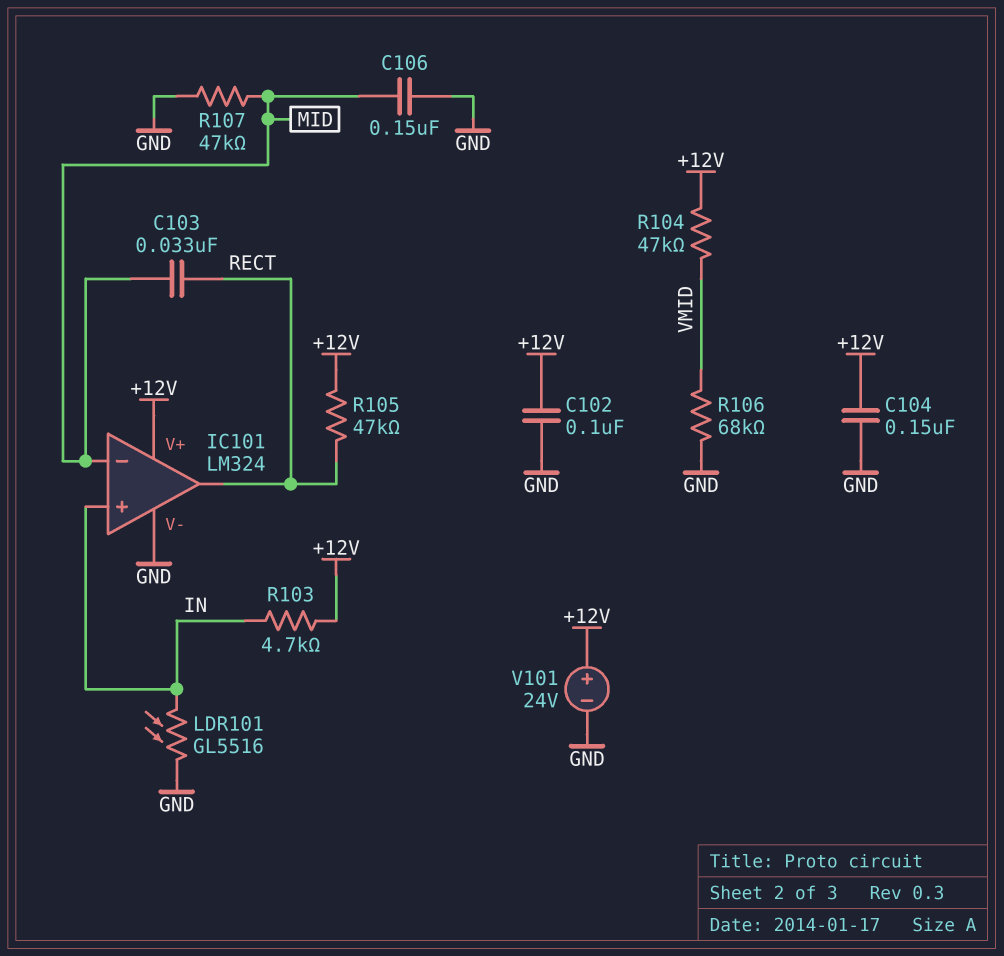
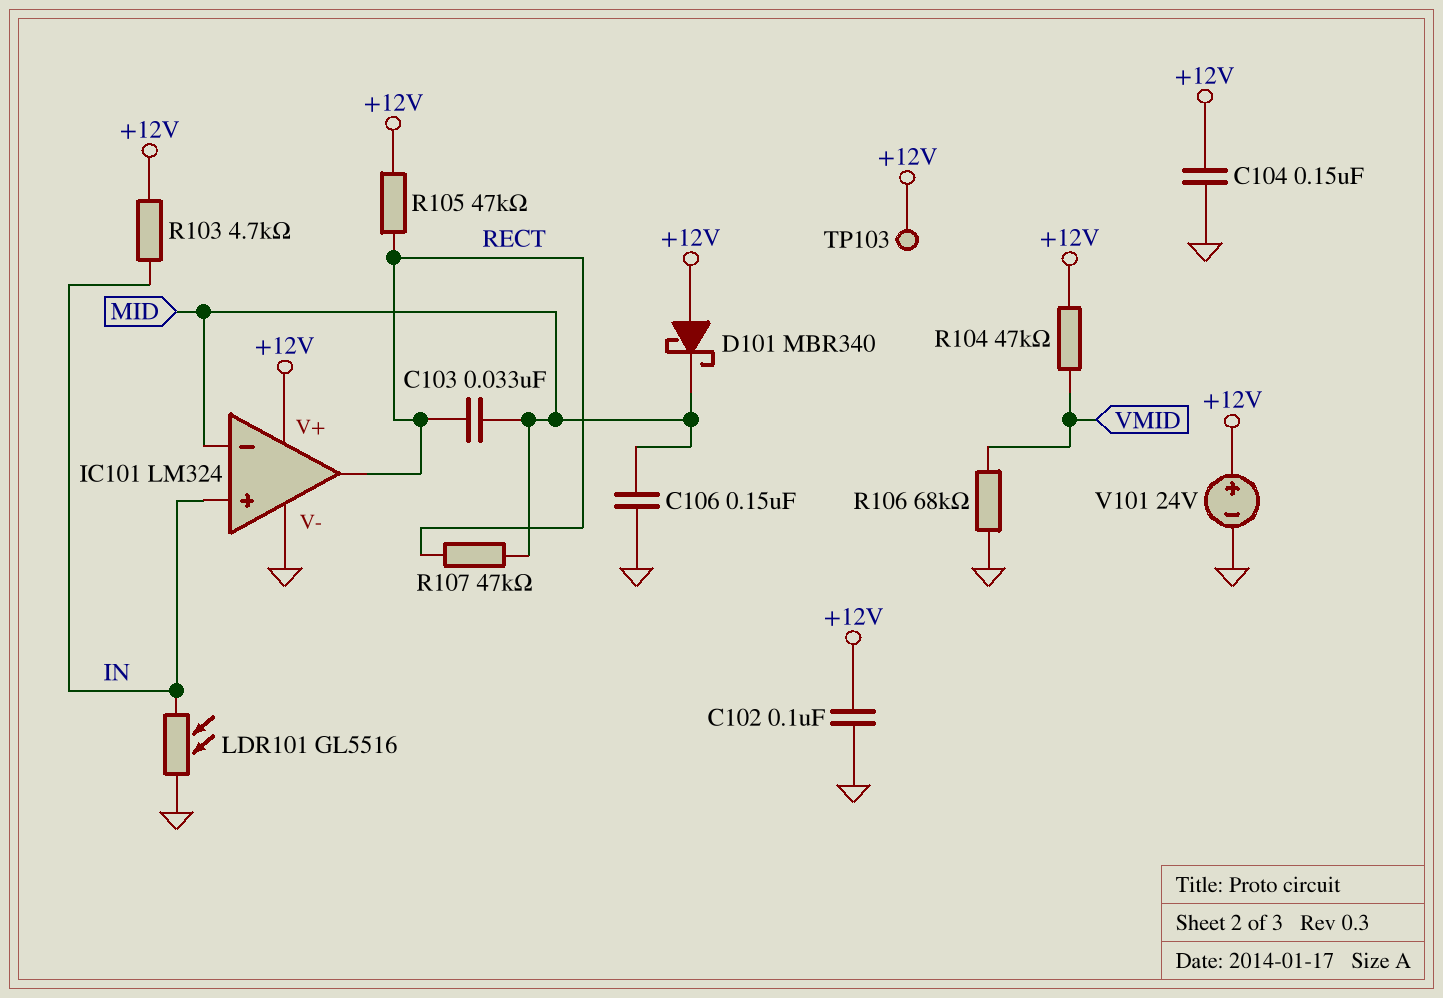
D101: none -> schottky MBR340 (A +12V, K MID)
R107: 47k (GND, MID) -> 47k (MID, RECT)
TP103: none -> test point (+12V)

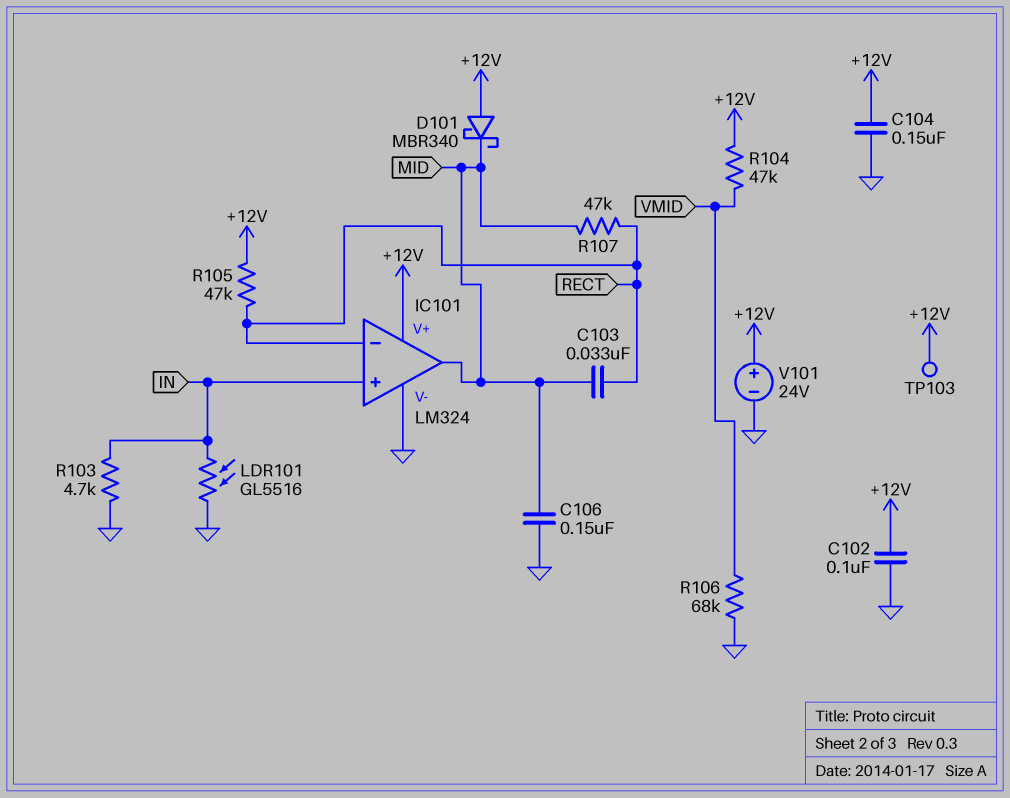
IC101 pin in-: MID -> RECT
IC101 pin out: RECT -> MID
R103: 4.7k (+12V, IN) -> 4.7k (GND, IN)

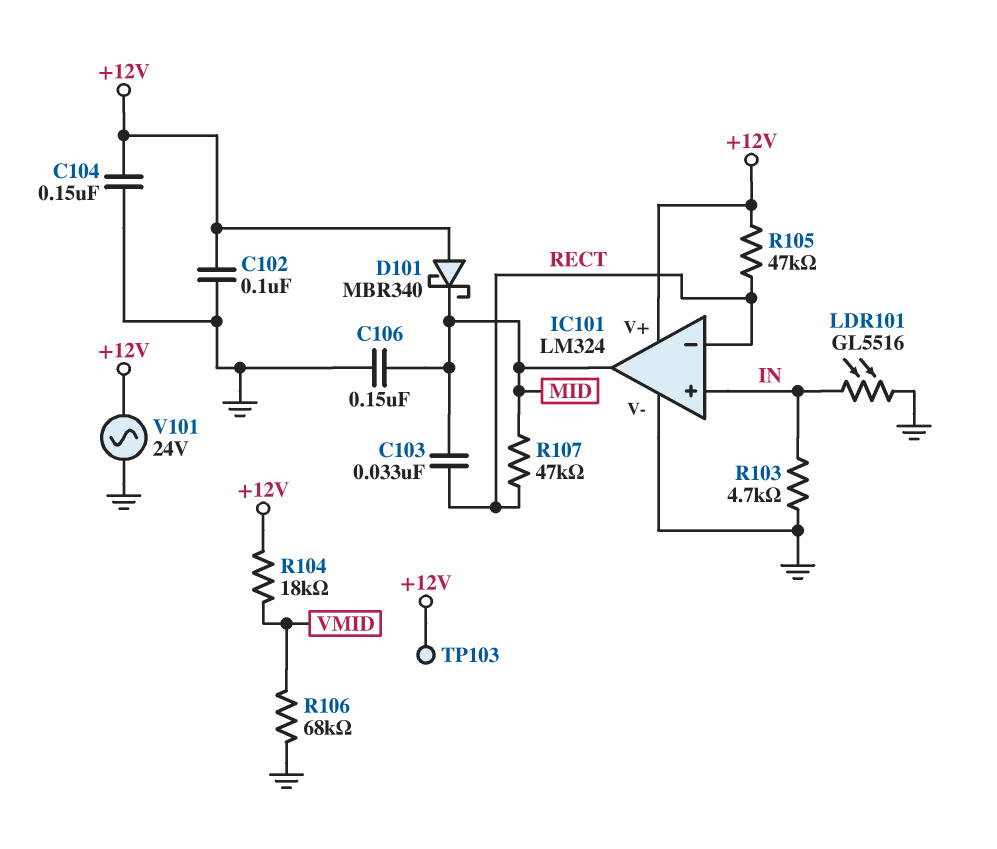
R104: 47k (+12V, VMID) -> 18k (+12V, VMID)
V101: 24V (plus +12V, minus GND) -> AC 24V (+12V, GND)

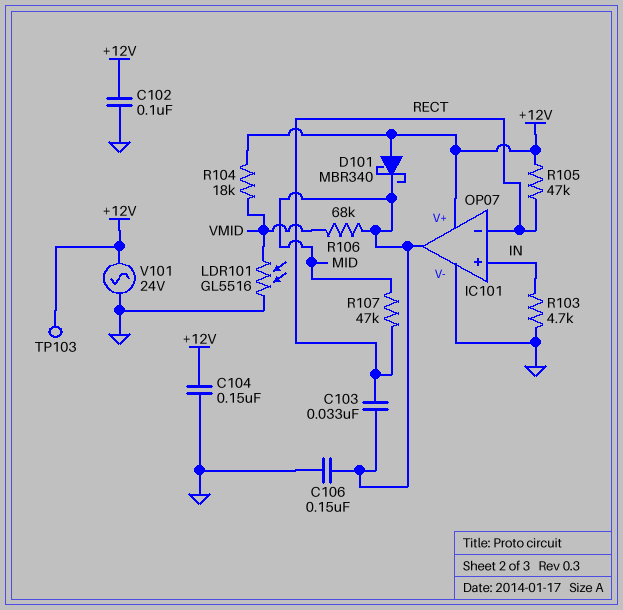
IC101: LM324 -> OP07
LDR101: GL5516 (GND, IN) -> GL5516 (GND, VMID)
R106: 68k (GND, VMID) -> 68k (MID, VMID)

